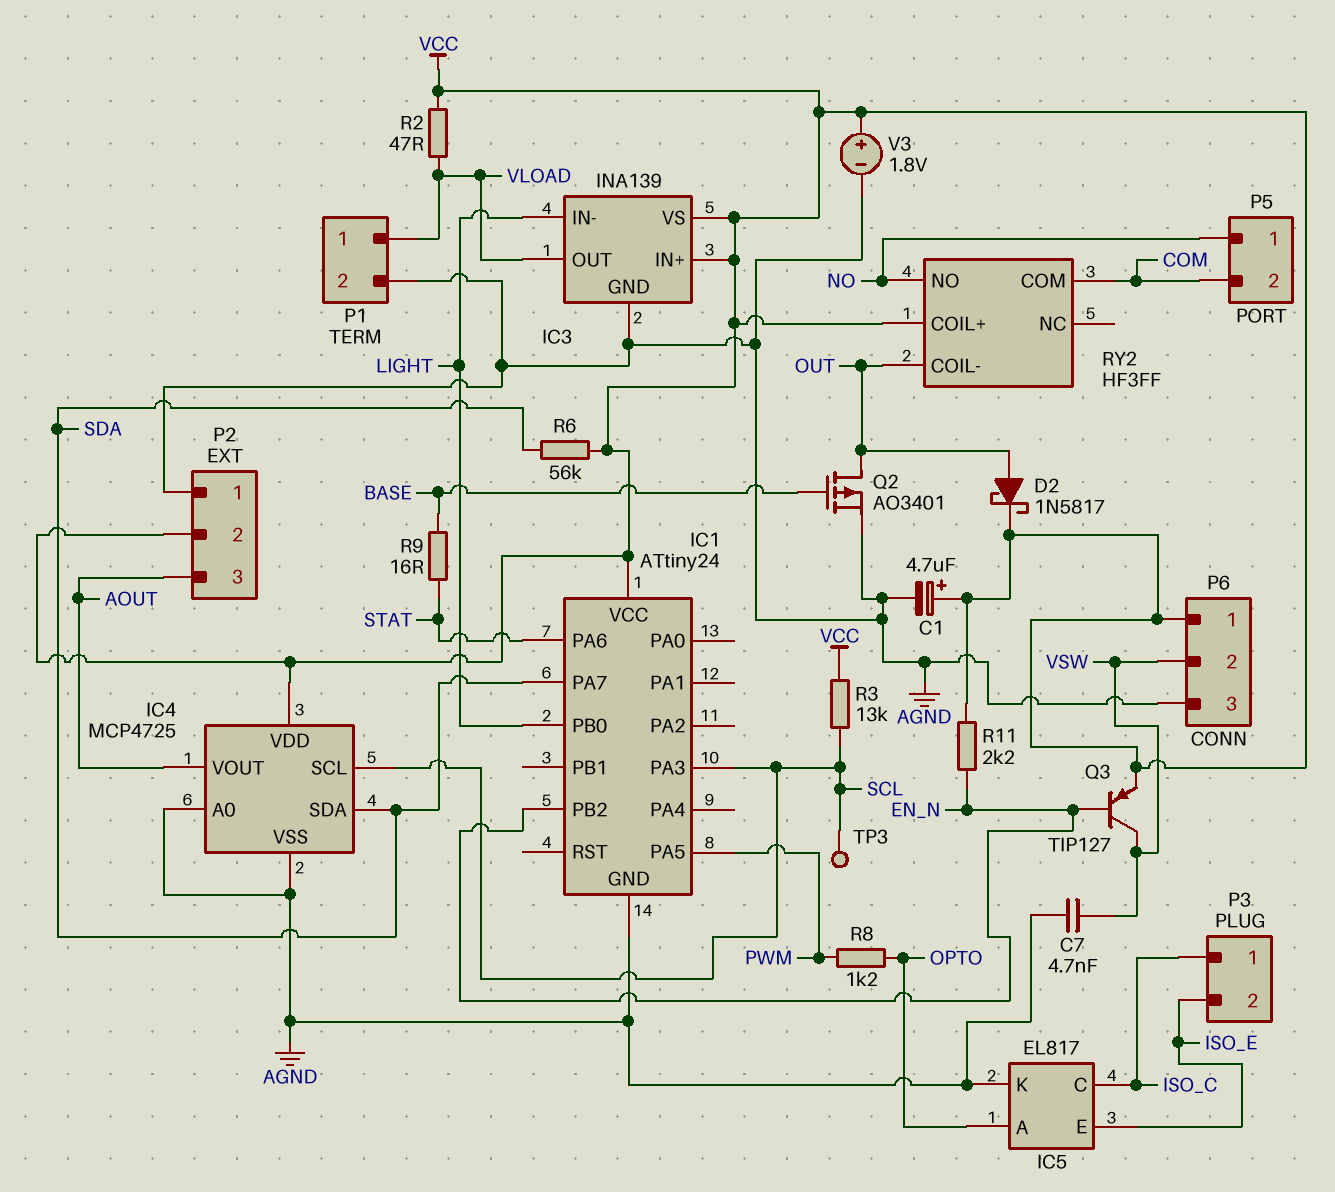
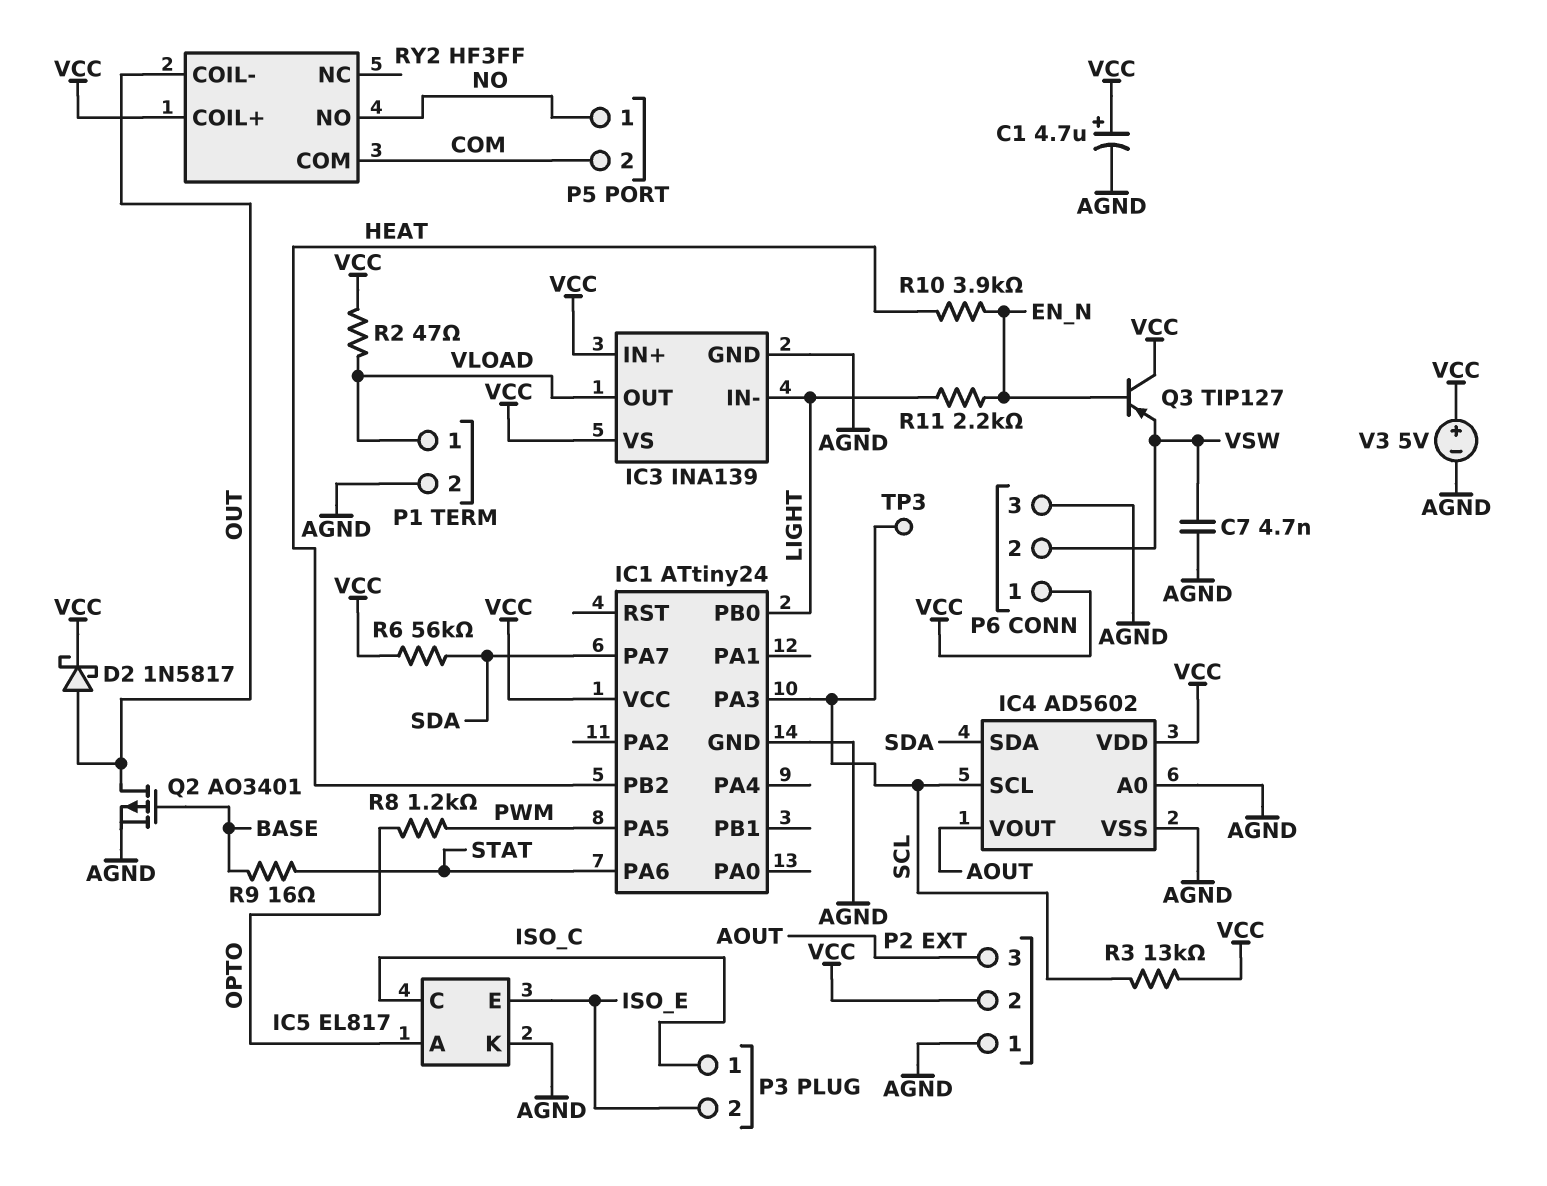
IC1 pin PB2: EN_N -> HEAT
IC4: MCP4725 -> AD5602
Q3: PNP TIP127 (B EN_N, C VSW, E VCC) -> PNP TIP127 (B EN_N, C VCC, E VSW)
R10: none -> 3.9k (EN_N, HEAT)
R11: 2.2k (EN_N, VCC) -> 2.2k (EN_N, LIGHT)
V3: 1.8V (plus VCC, minus AGND) -> 5V (plus VCC, minus AGND)

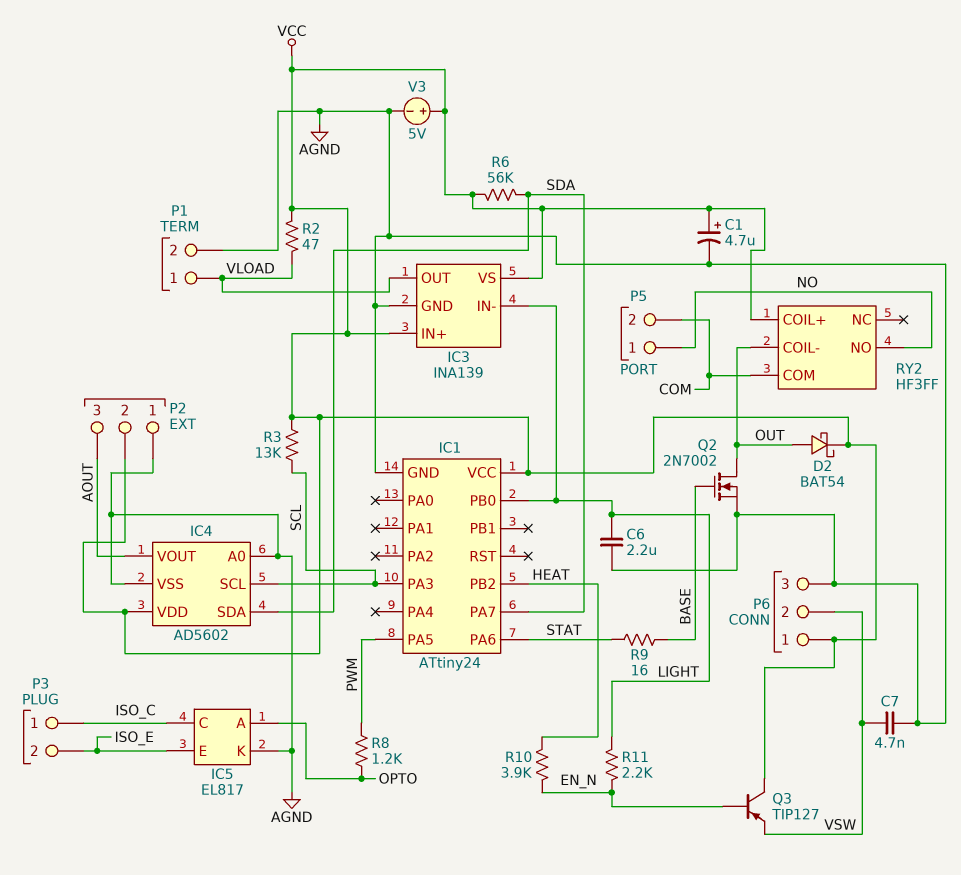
C6: none -> 2.2uF (AGND, LIGHT)
D2: schottky 1N5817 (A OUT, K VCC) -> schottky BAT54 (A OUT, K VCC)
Q2: PMOS AO3401 (G BASE, D OUT, S AGND) -> NMOS 2N7002 (G BASE, D OUT, S AGND)
TP3: test point (SCL) -> none

